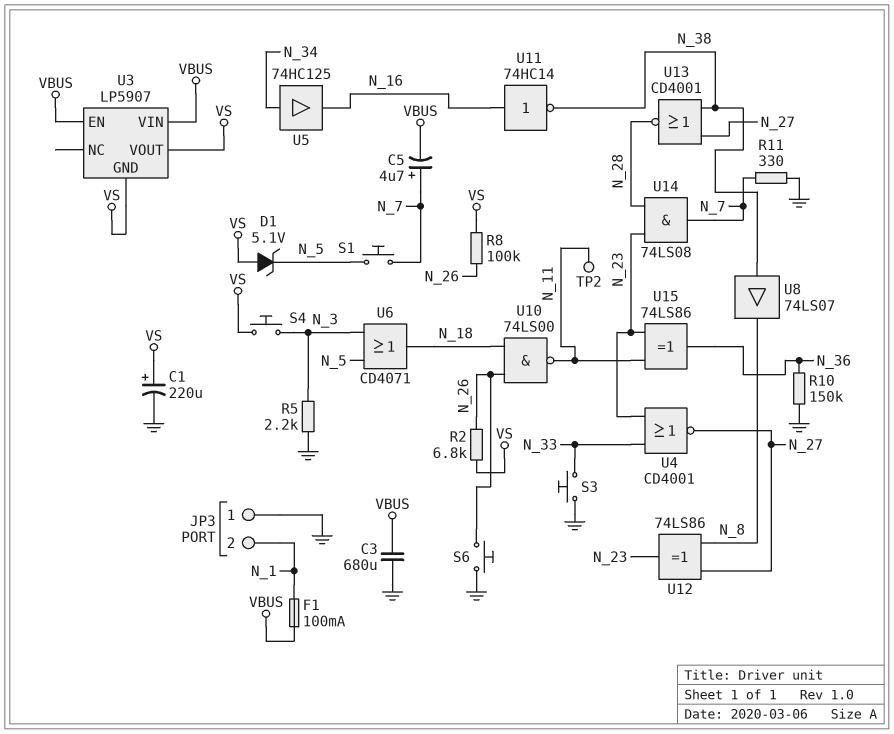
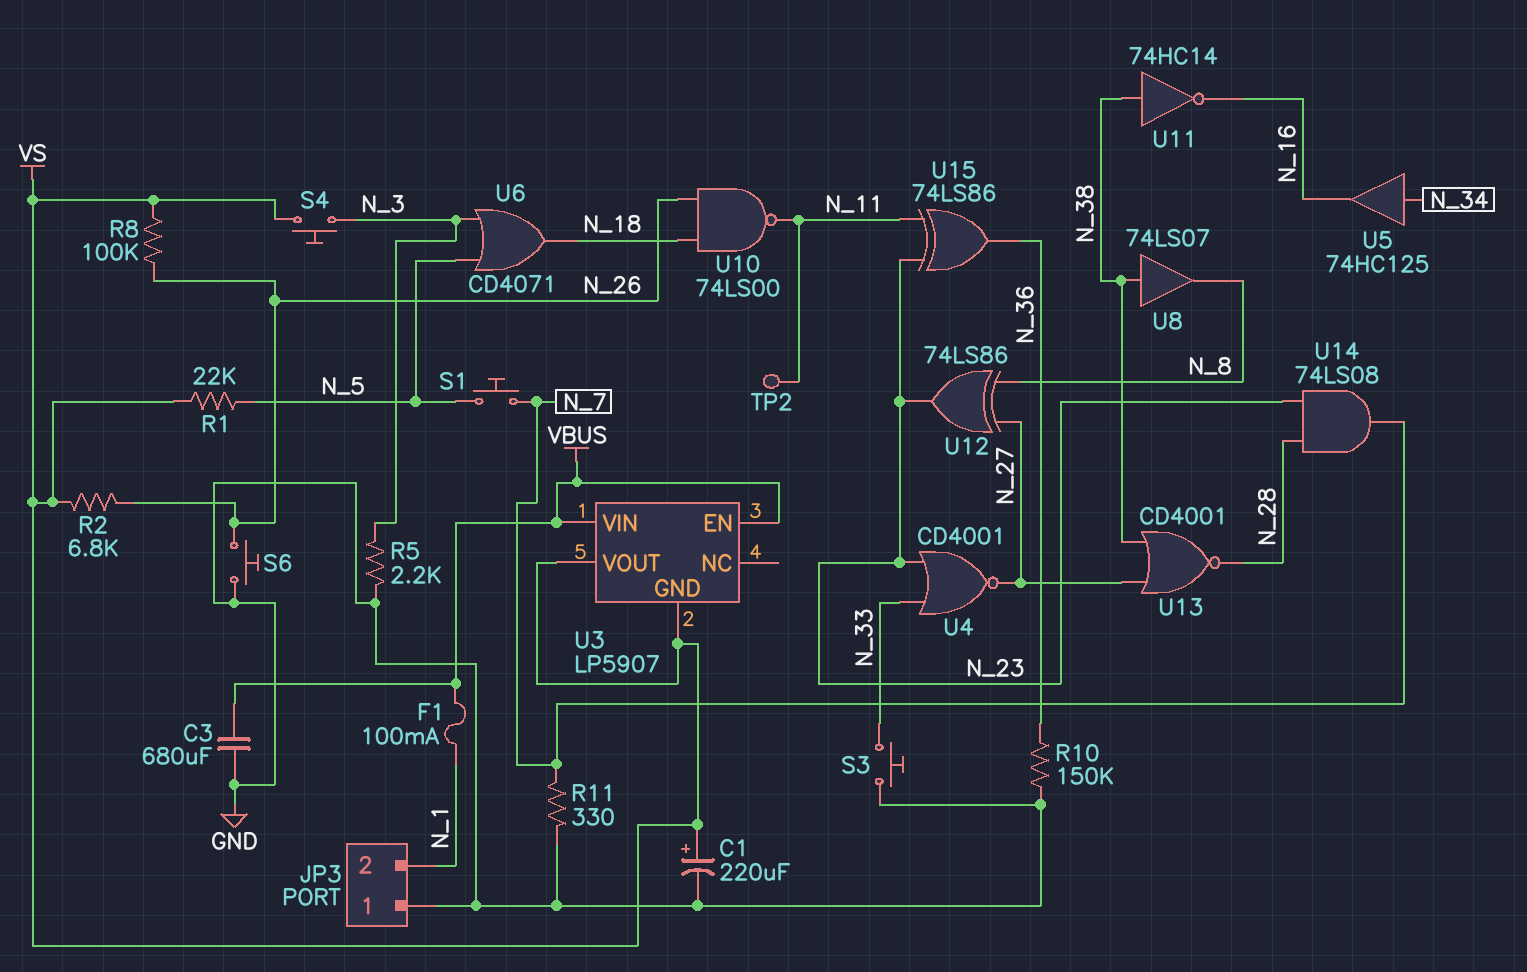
C5: 4.7uF (plus N_7, minus VBUS) -> none
D1: zener 5.1V (A VS, K N_5) -> none
R1: none -> 22k (N_5, VS)
U11: NOT 74HC14 (in N_16, out N_38) -> NOT 74HC14 (in N_38, out N_16)

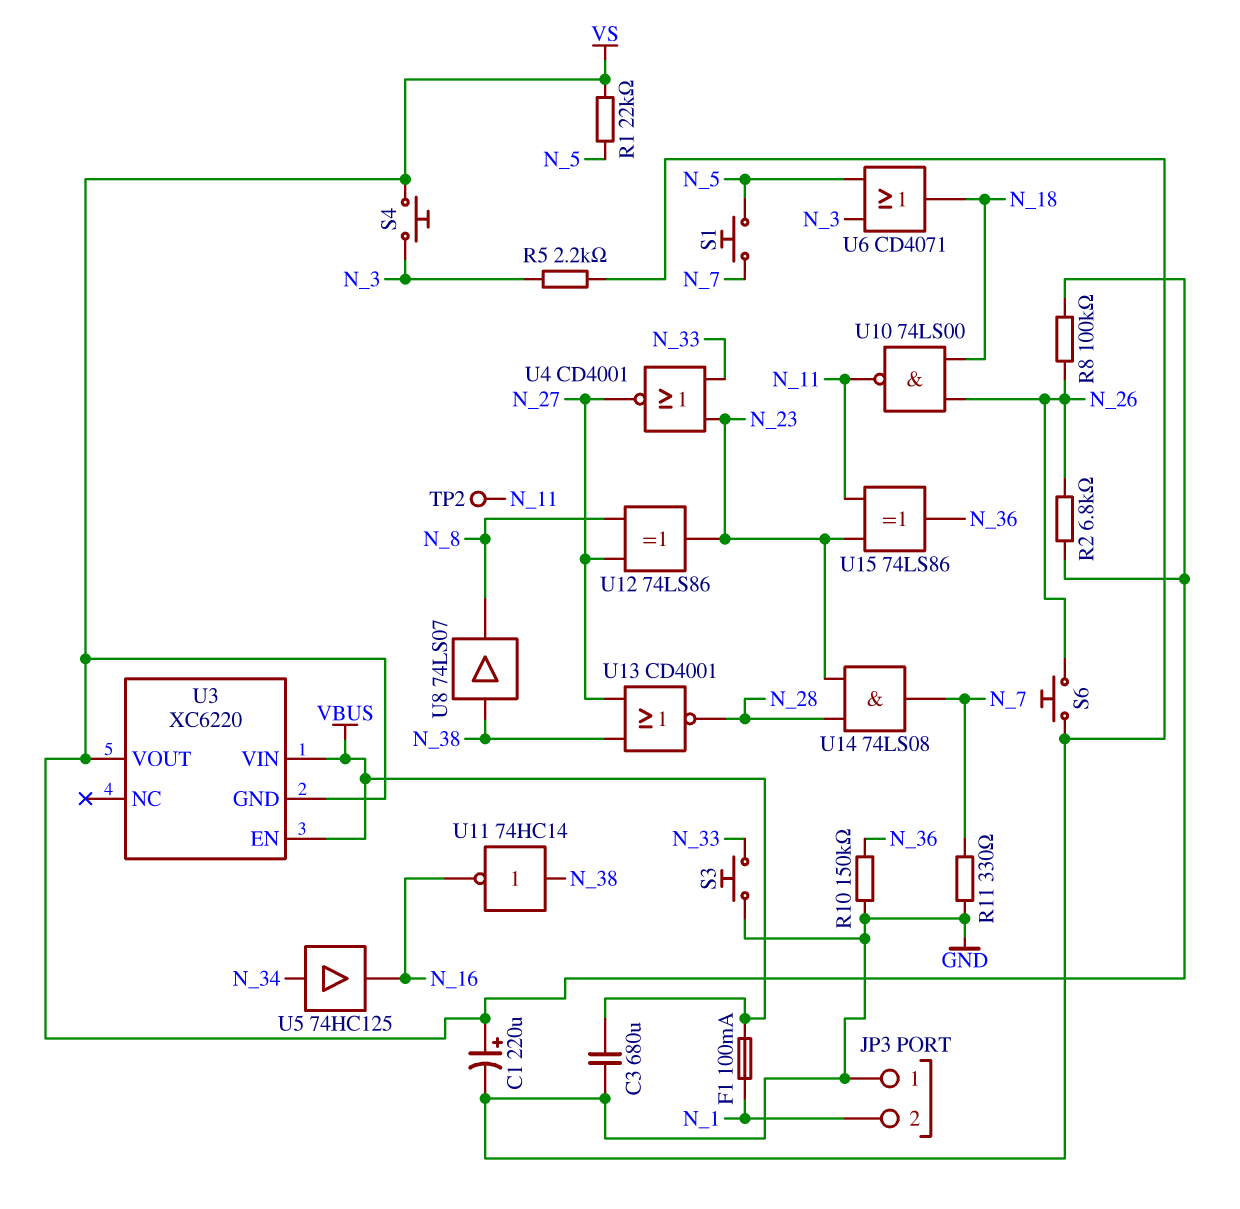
U3: LP5907 -> XC6220

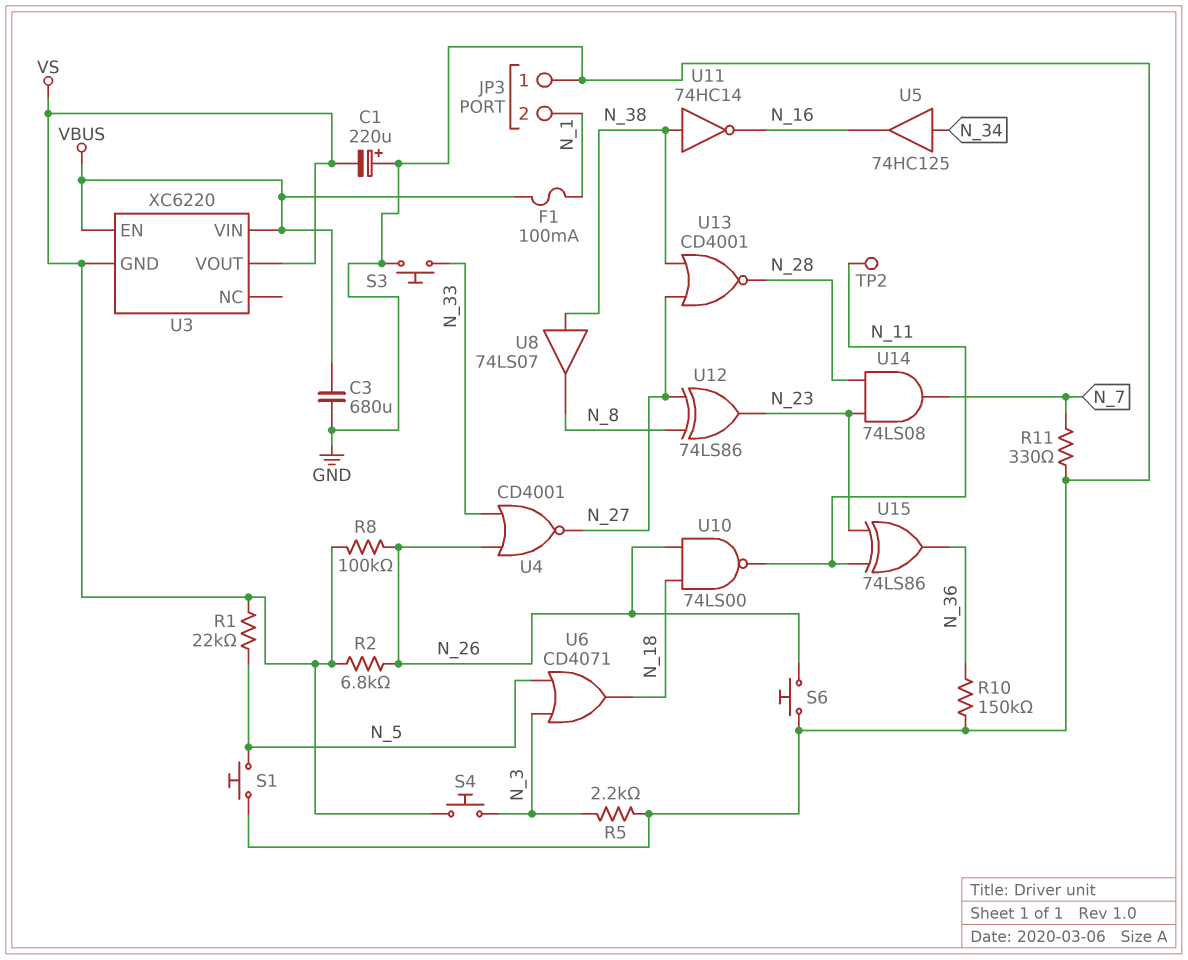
C1: 220uF (plus VS, minus GND) -> 220uF (plus GND, minus VS)
S1: button (N_5, N_7) -> button (GND, N_5)
U4: NOR CD4001 (in N_23, in N_33, out N_27) -> NOR CD4001 (in N_26, in N_33, out N_27)

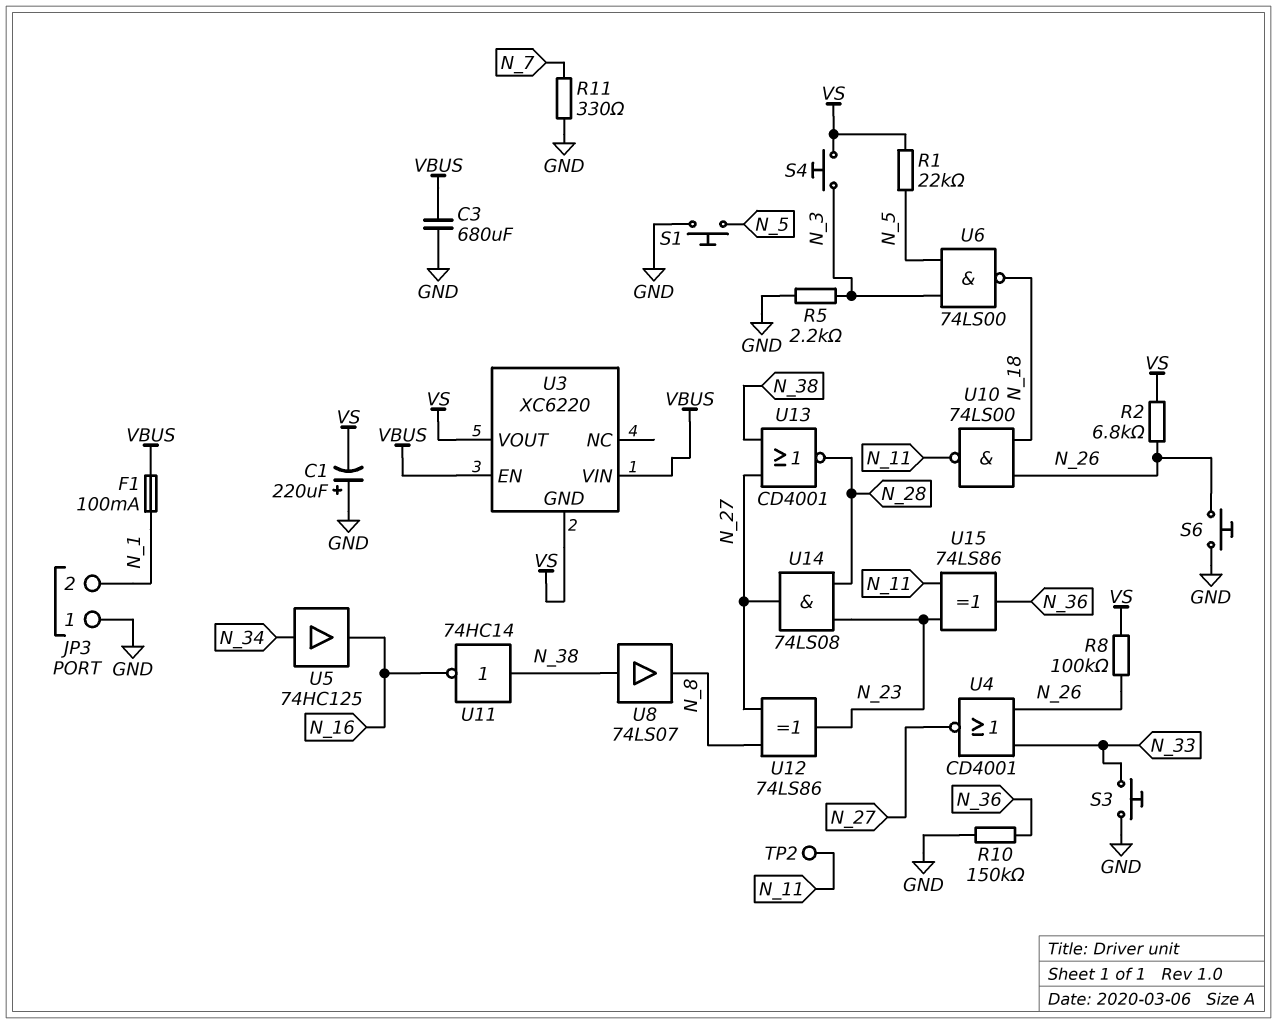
U6: OR CD4071 (in N_3, in N_5, out N_18) -> NAND 74LS00 (in N_3, in N_5, out N_18)
U14: AND 74LS08 (in N_23, in N_28, out N_7) -> AND 74LS08 (in N_23, in N_28, out N_27)

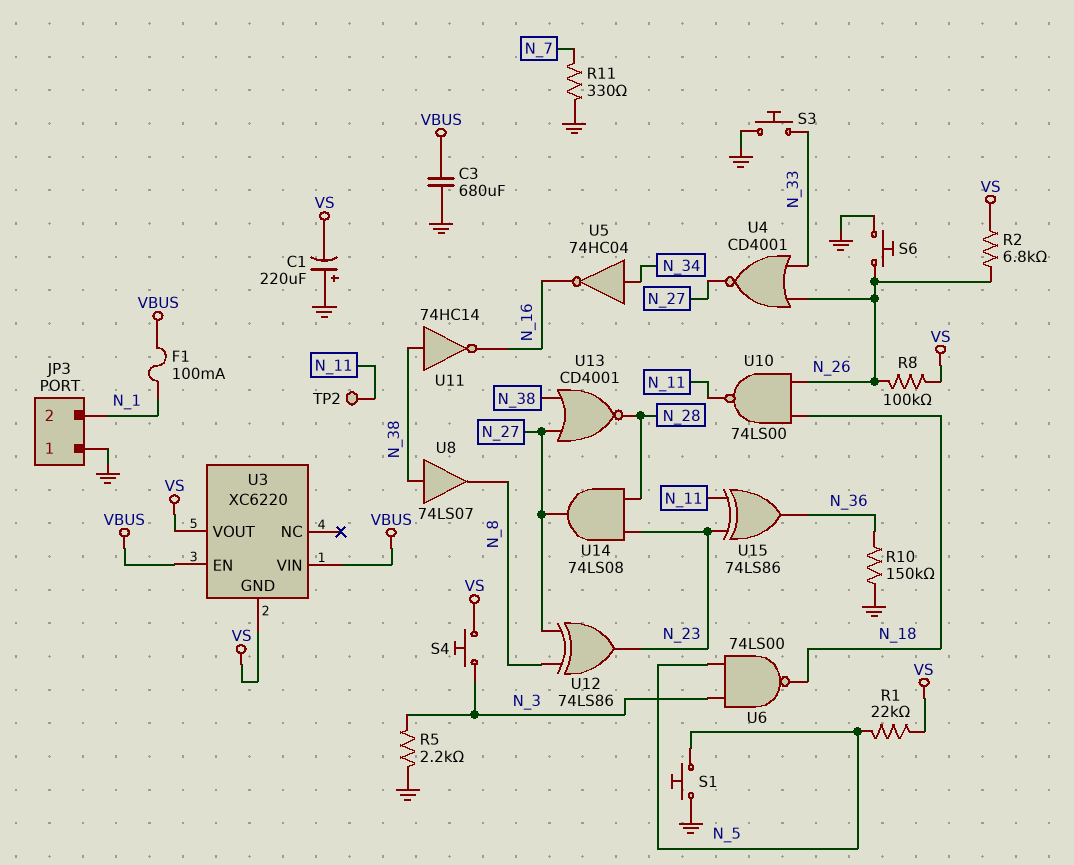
U5: buffer 74HC125 (in N_34, out N_16) -> NOT 74HC04 (in N_34, out N_16)

